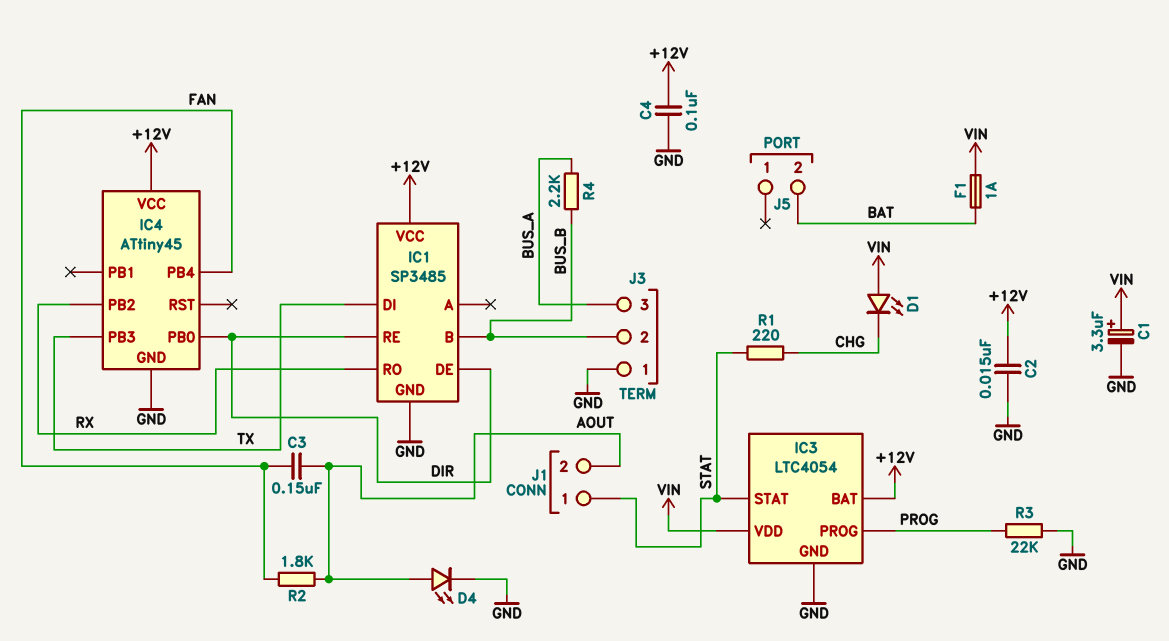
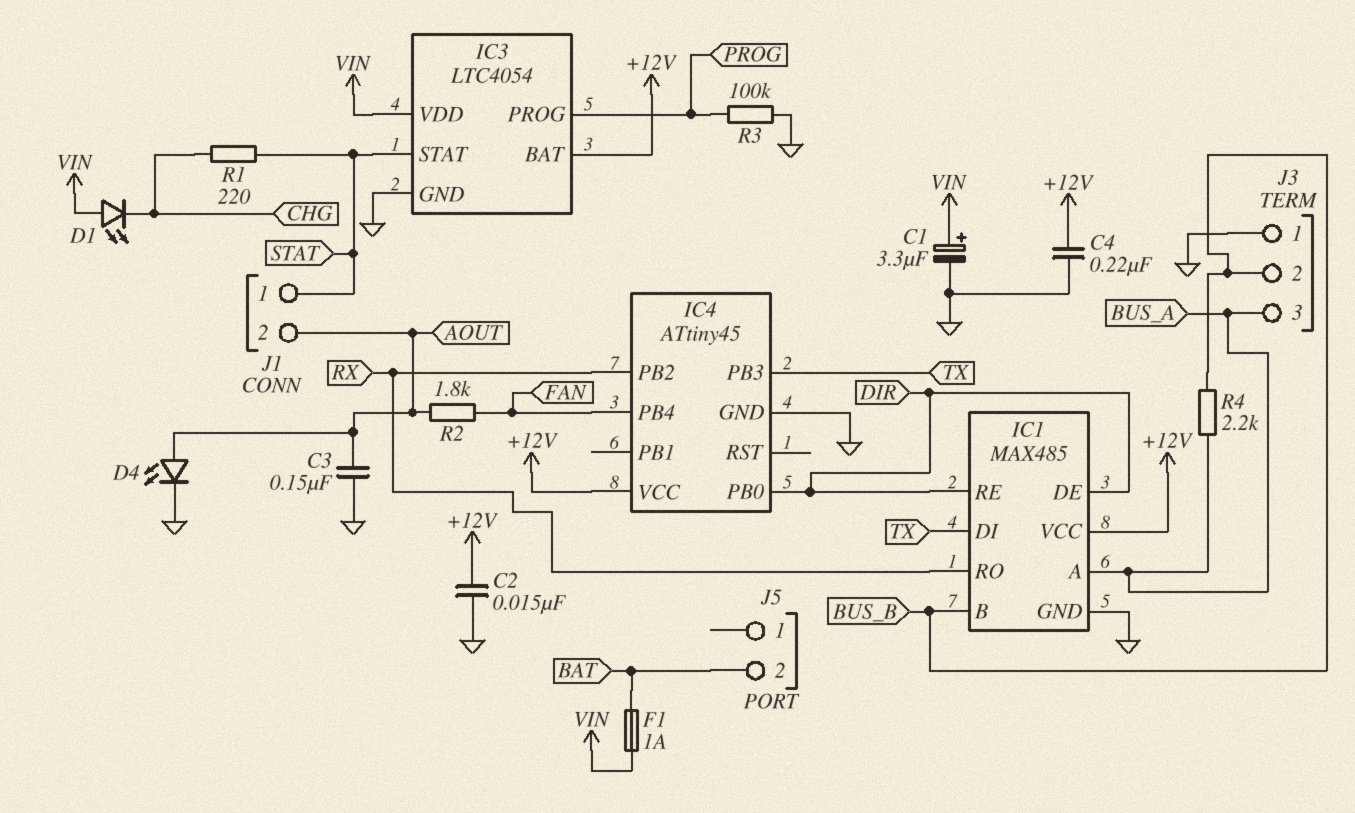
C3: 150nF (AOUT, FAN) -> 150nF (AOUT, GND)
C4: 100nF (+12V, GND) -> 220nF (+12V, GND)
IC1: SP3485 -> MAX485
IC1 pin A: none -> BUS_A
R3: 22k (GND, PROG) -> 100k (GND, PROG)

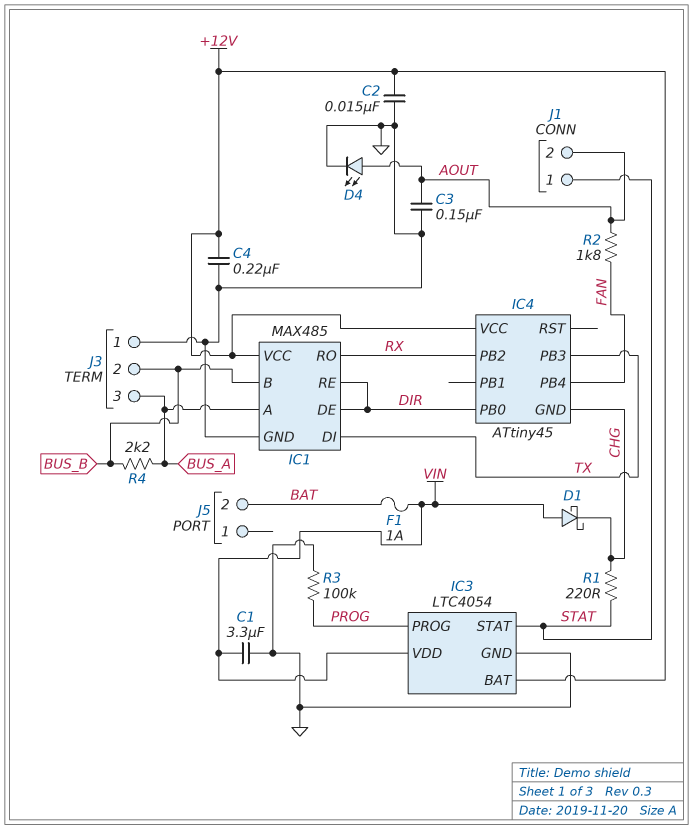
C1: 3.3uF (plus VIN, minus GND) -> 3.3uF (GND, VIN)
D1: LED (A VIN, K CHG) -> schottky (A VIN, K CHG)
IC4 pin GND: GND -> CHG

